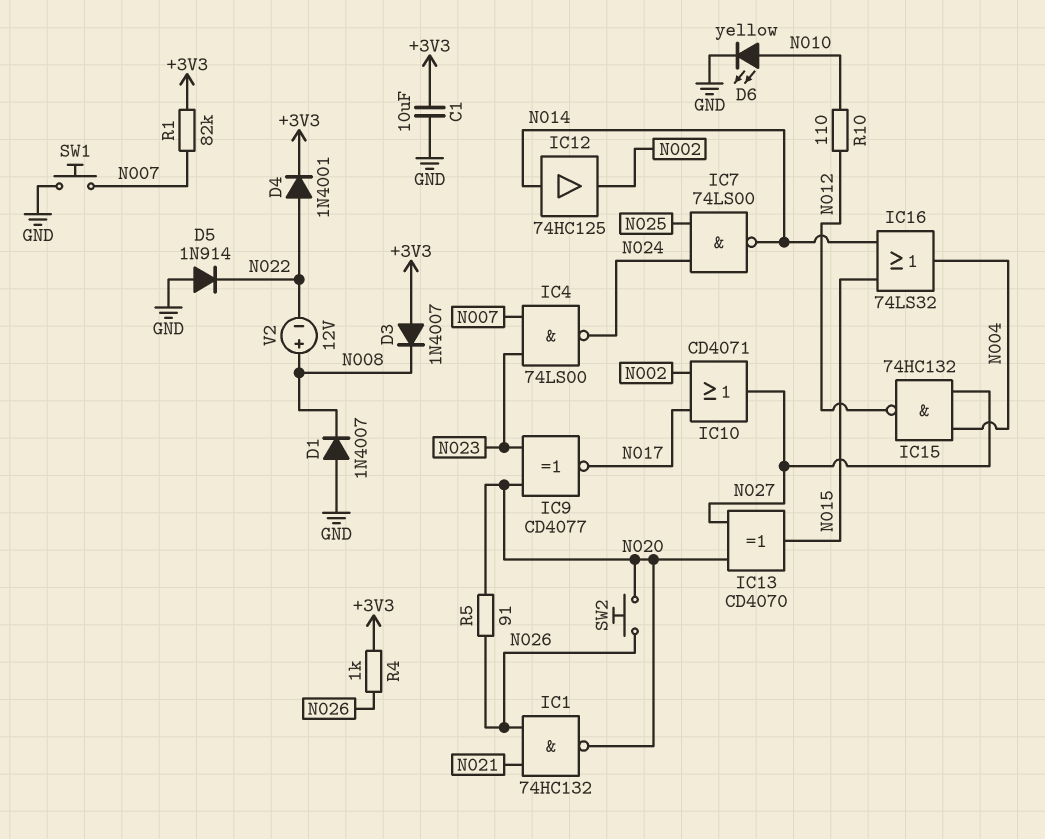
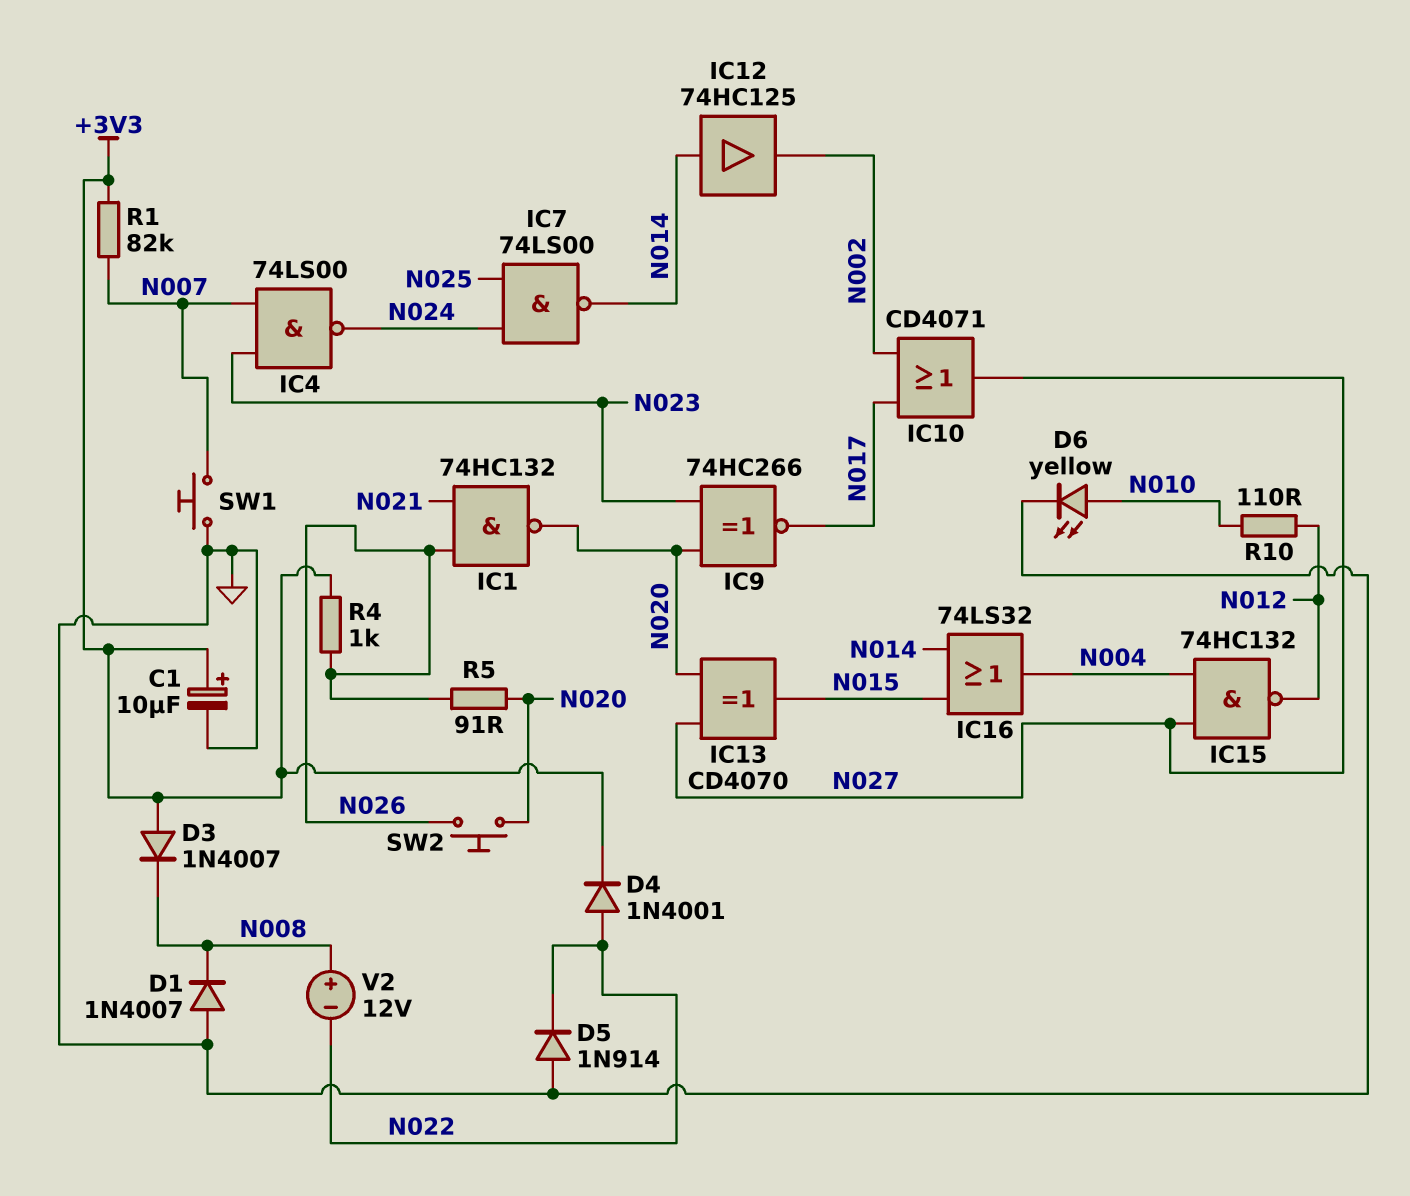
C1: 10uF (+3V3, GND) -> 10uF (plus +3V3, minus GND)
IC9: XNOR CD4077 (in N020, in N023, out N017) -> XNOR 74HC266 (in N020, in N023, out N017)

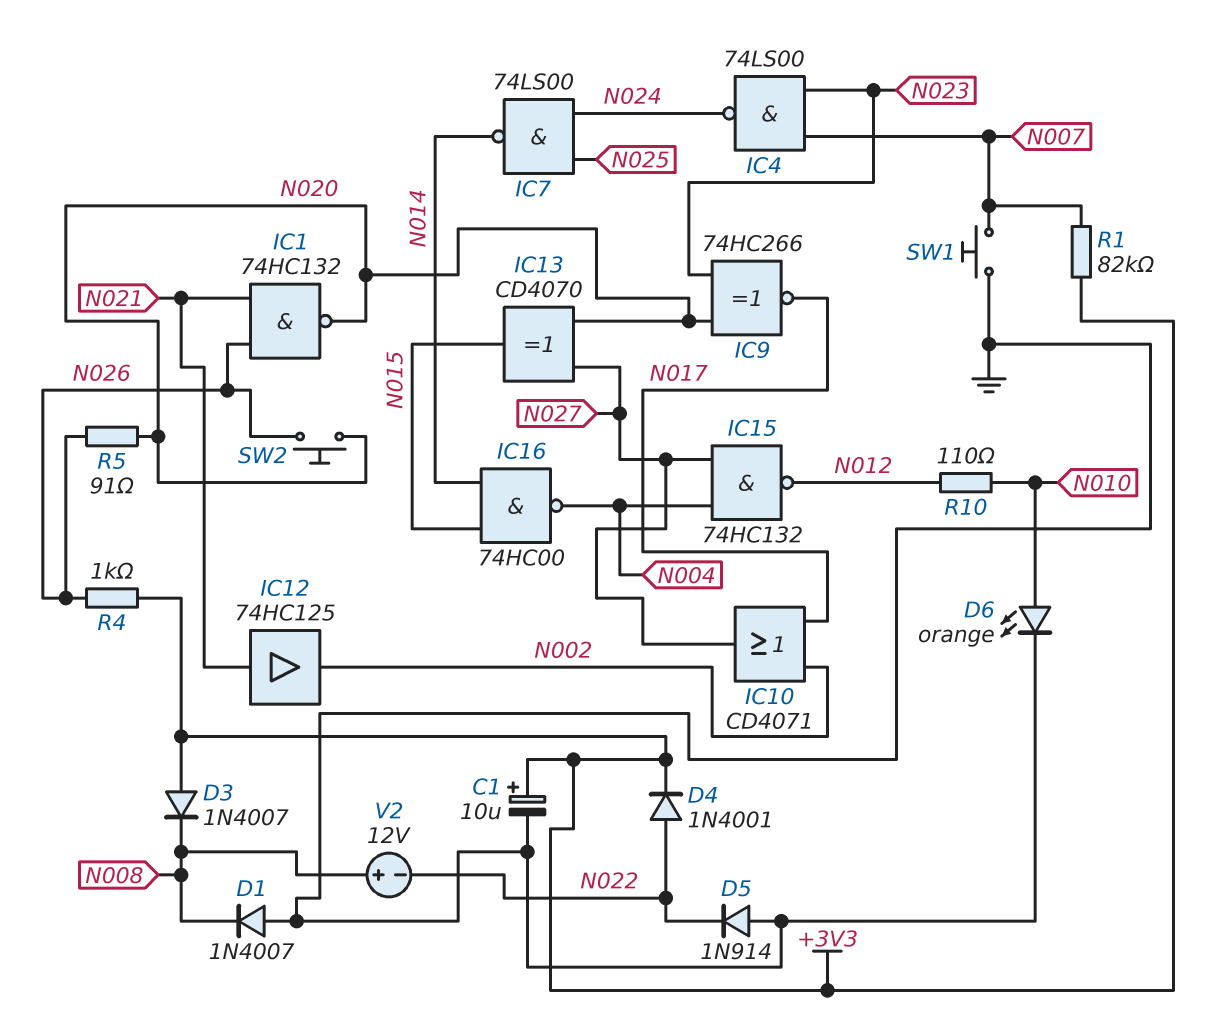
D6: LED yellow (A N010, K GND) -> LED orange (A N010, K GND)
IC12: buffer 74HC125 (in N014, out N002) -> buffer 74HC125 (in N021, out N002)
IC16: OR 74LS32 (in N014, in N015, out N004) -> NAND 74HC00 (in N014, in N015, out N004)

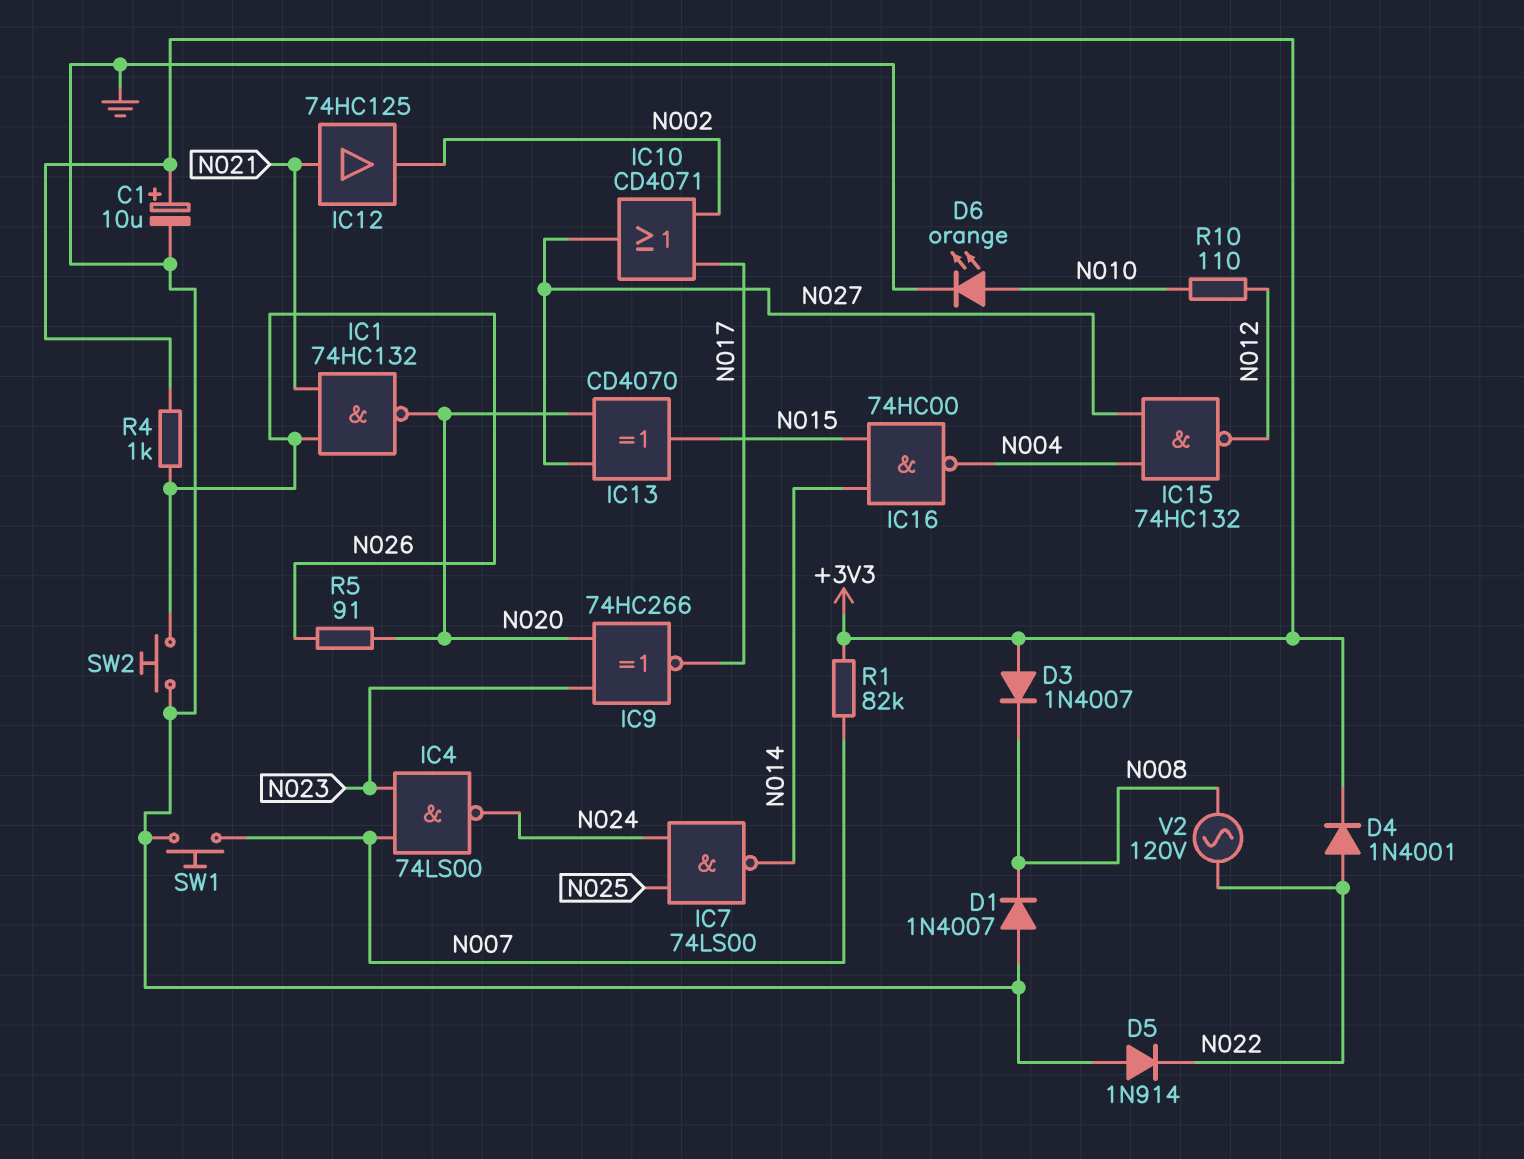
SW2: button (N020, N026) -> button (GND, N026)
V2: 12V (plus N008, minus N022) -> AC 120V (N008, N022)

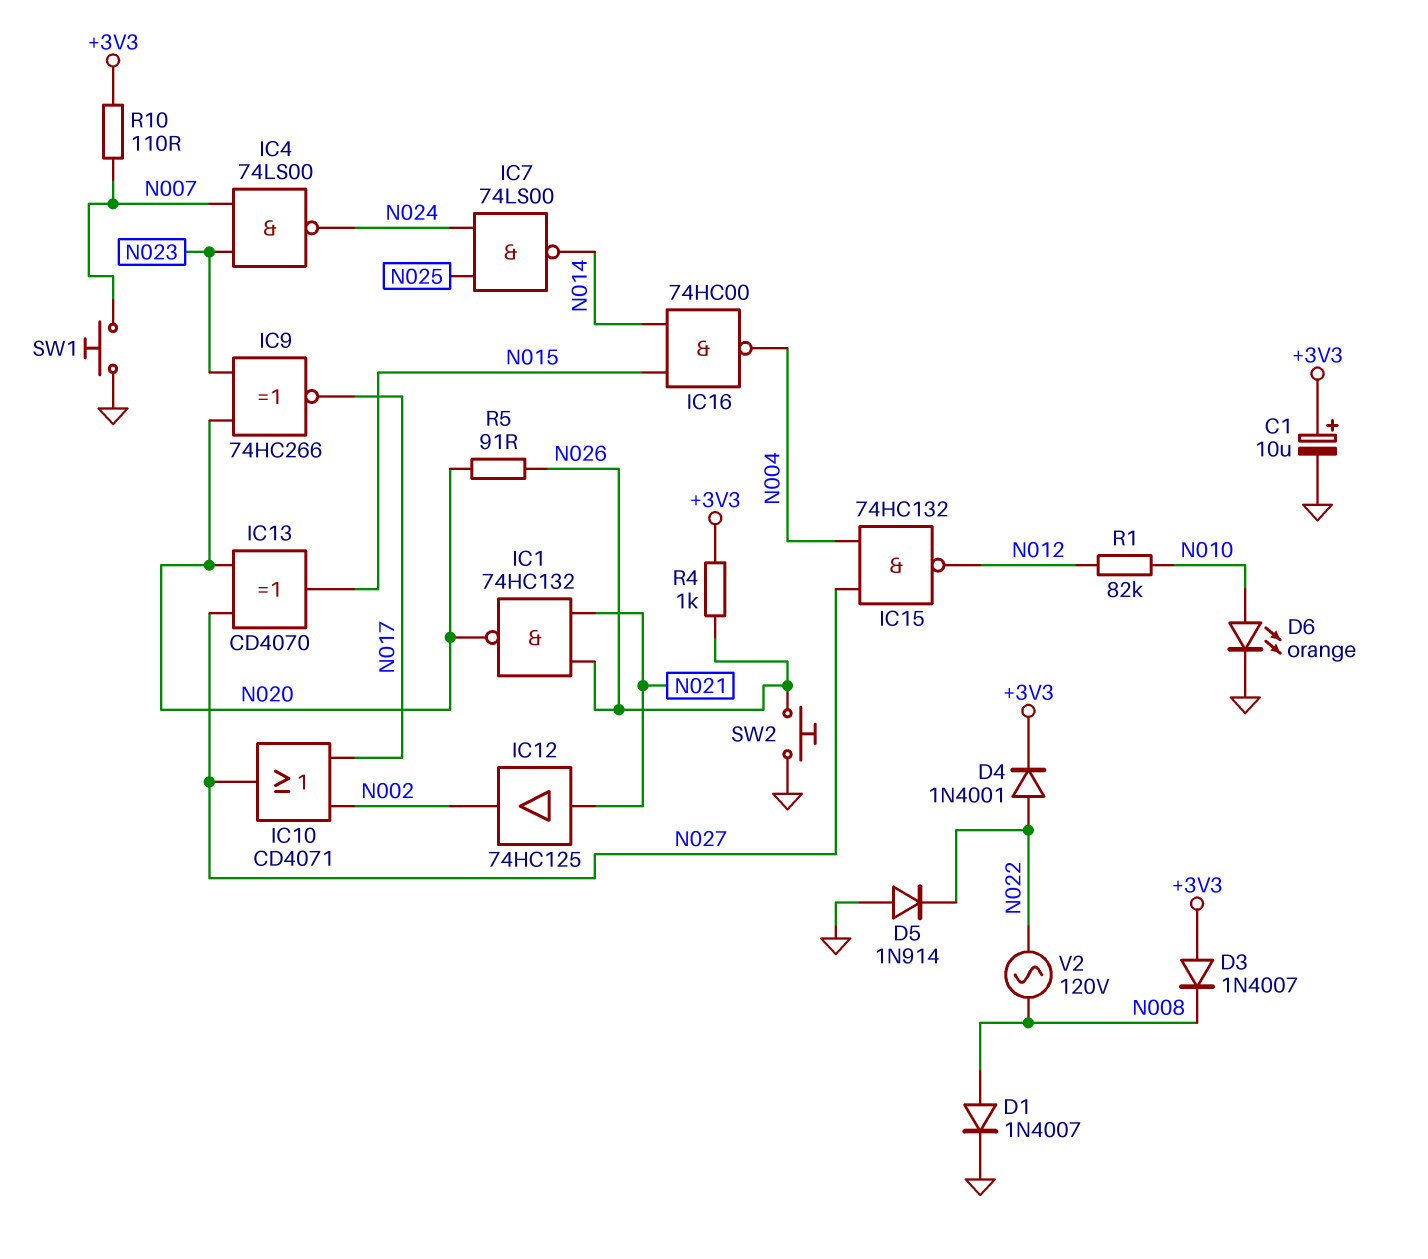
D1: diode 1N4007 (A GND, K N008) -> diode 1N4007 (A N008, K GND)
R1: 82k (+3V3, N007) -> 82k (N010, N012)
R10: 110 (N010, N012) -> 110 (+3V3, N007)

